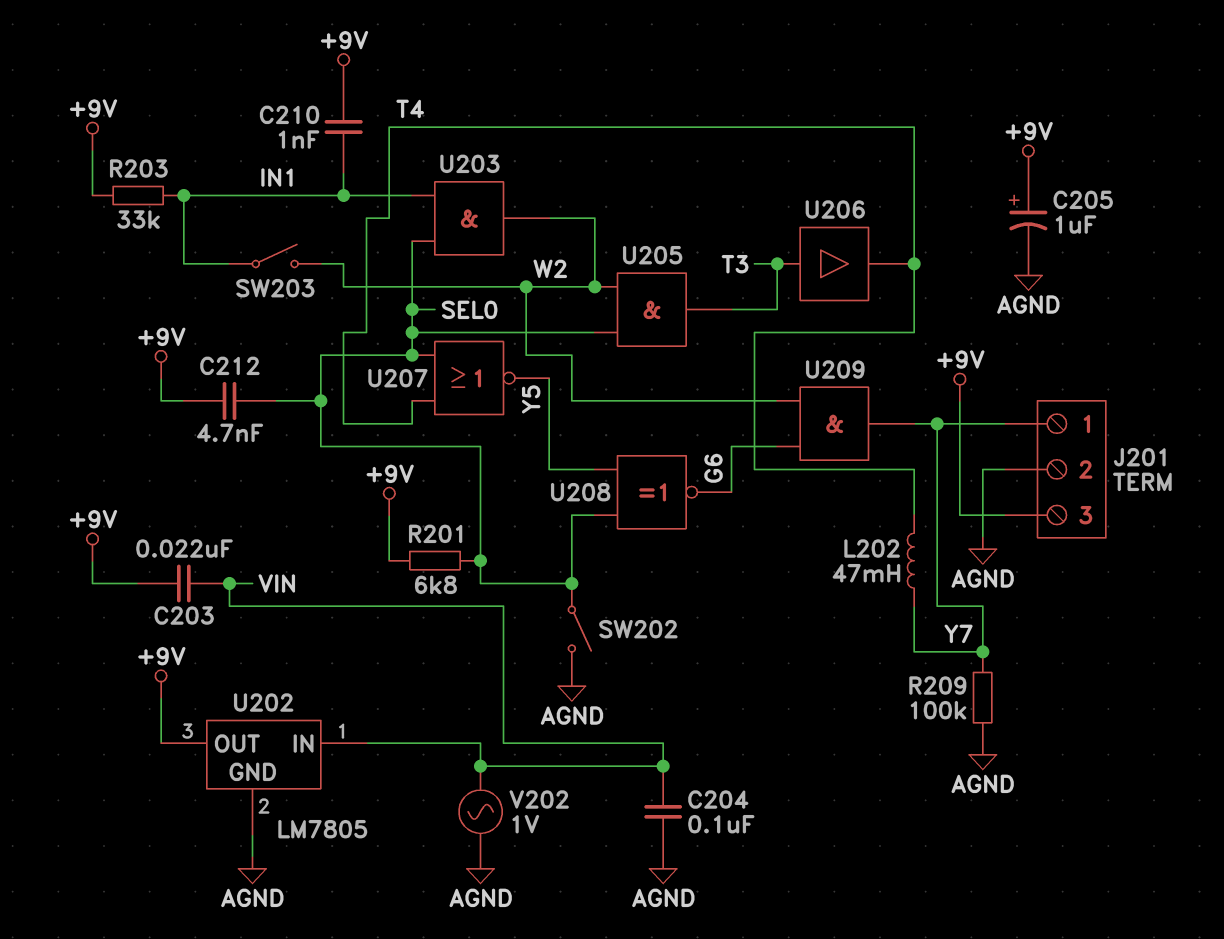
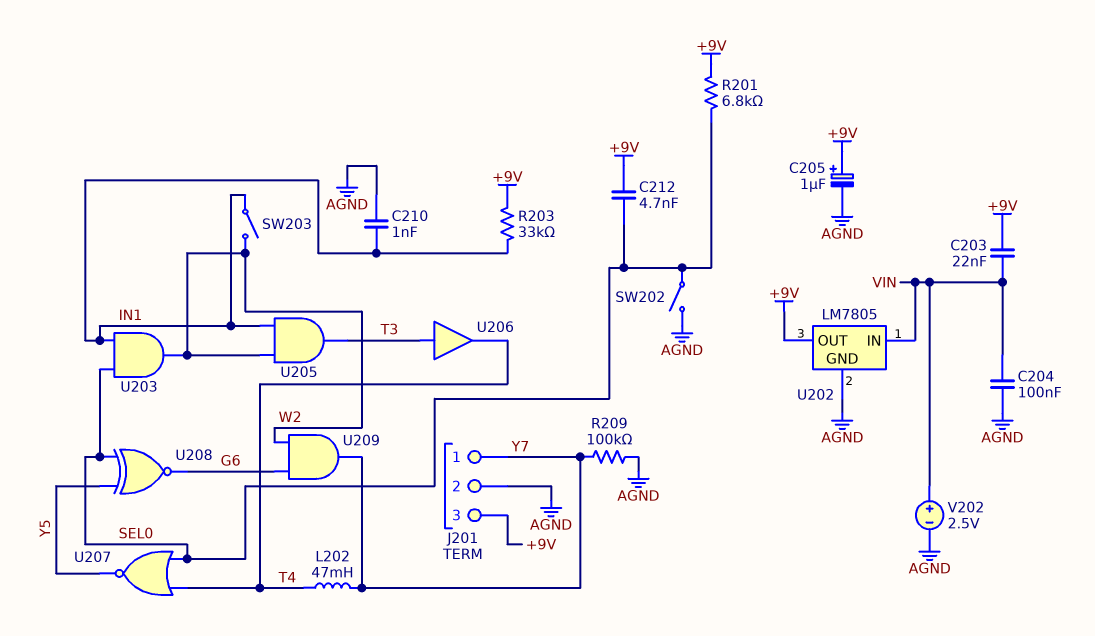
C210: 1nF (+9V, IN1) -> 1nF (AGND, IN1)
U205: AND (in SEL0, in W2, out T3) -> AND (in IN1, in W2, out T3)
V202: AC 1V (AGND, VIN) -> 2.5V (plus VIN, minus AGND)

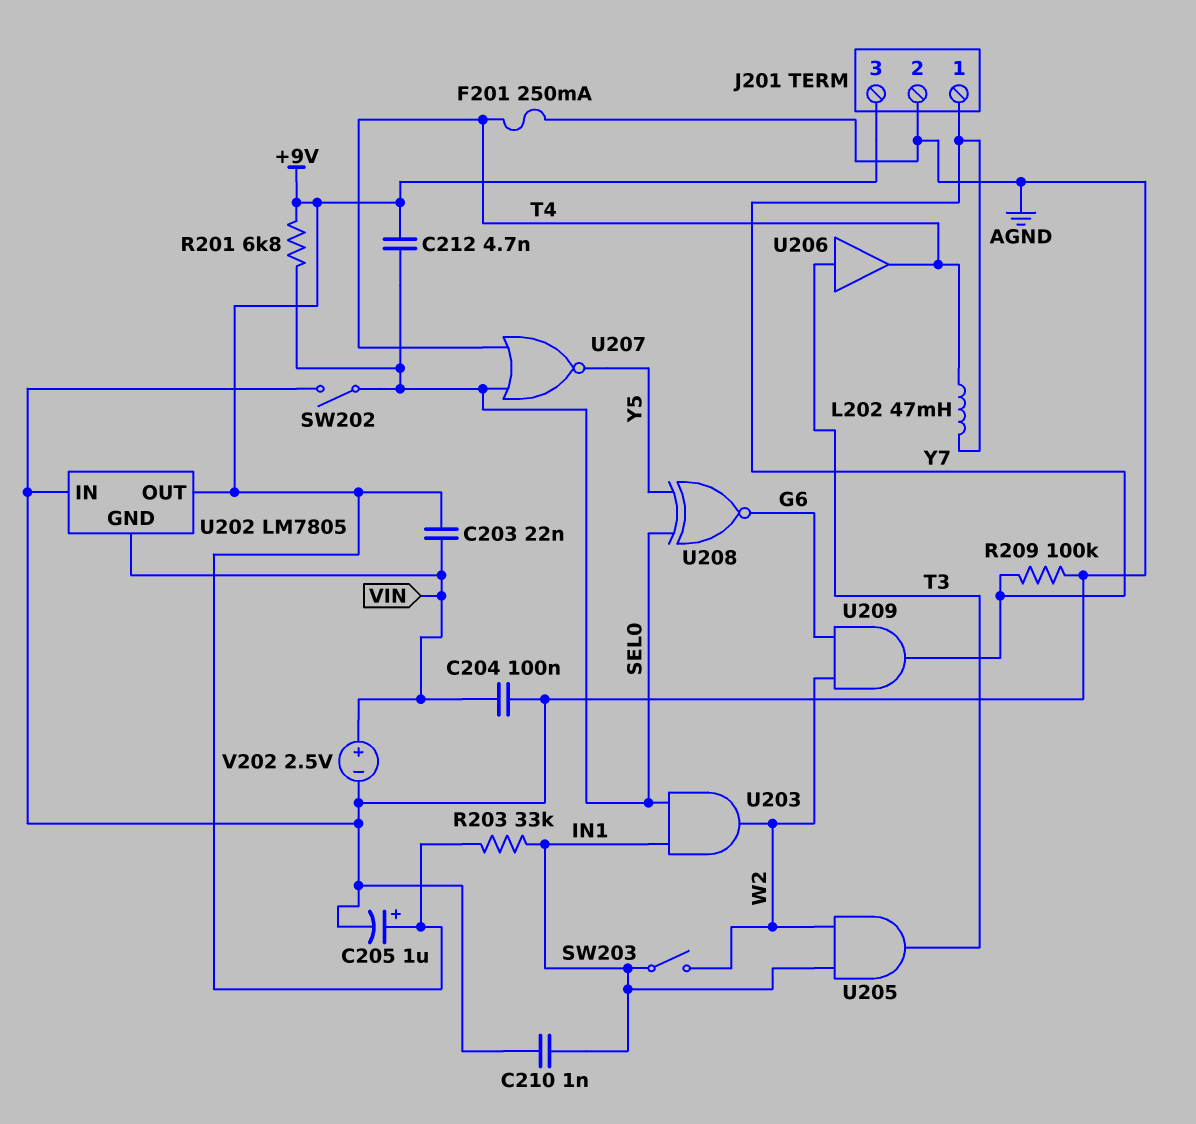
F201: none -> 250mA (AGND, T4)
U202 pin GND: AGND -> VIN
U202 pin IN: VIN -> AGND

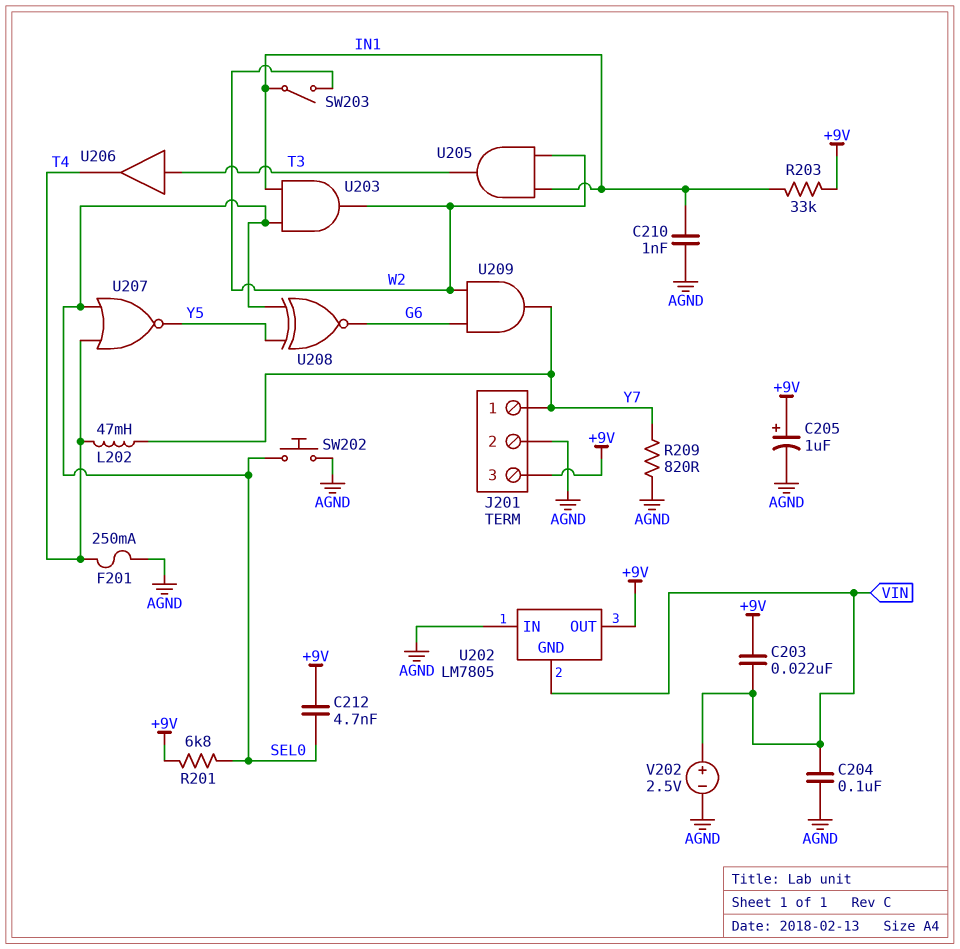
R209: 100k (AGND, Y7) -> 820 (AGND, Y7)
SW202: switch (AGND, SEL0) -> button (AGND, SEL0)

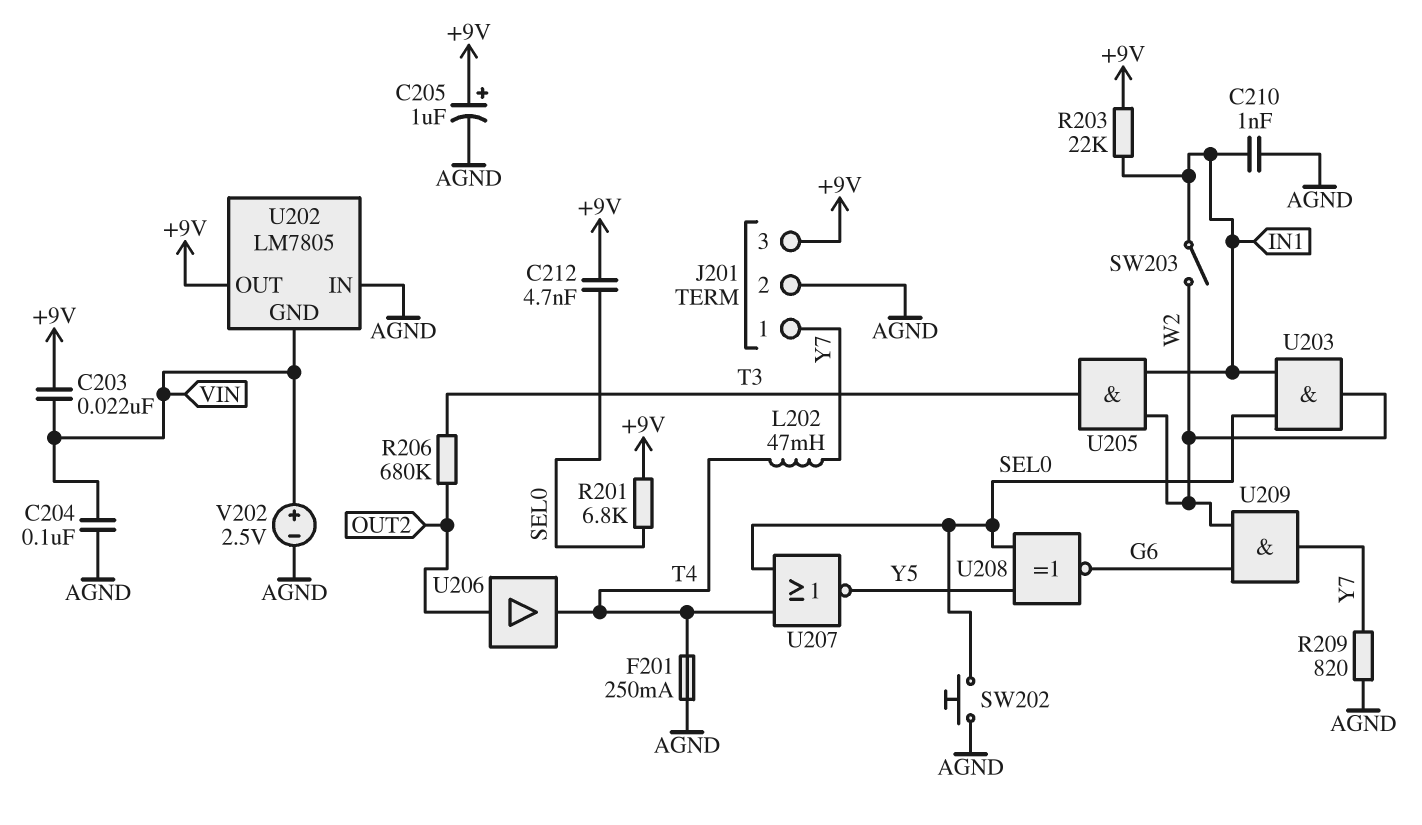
R203: 33k (+9V, IN1) -> 22k (+9V, IN1)
R206: none -> 680k (OUT2, T3)
U206: buffer (in T3, out T4) -> buffer (in OUT2, out T4)

